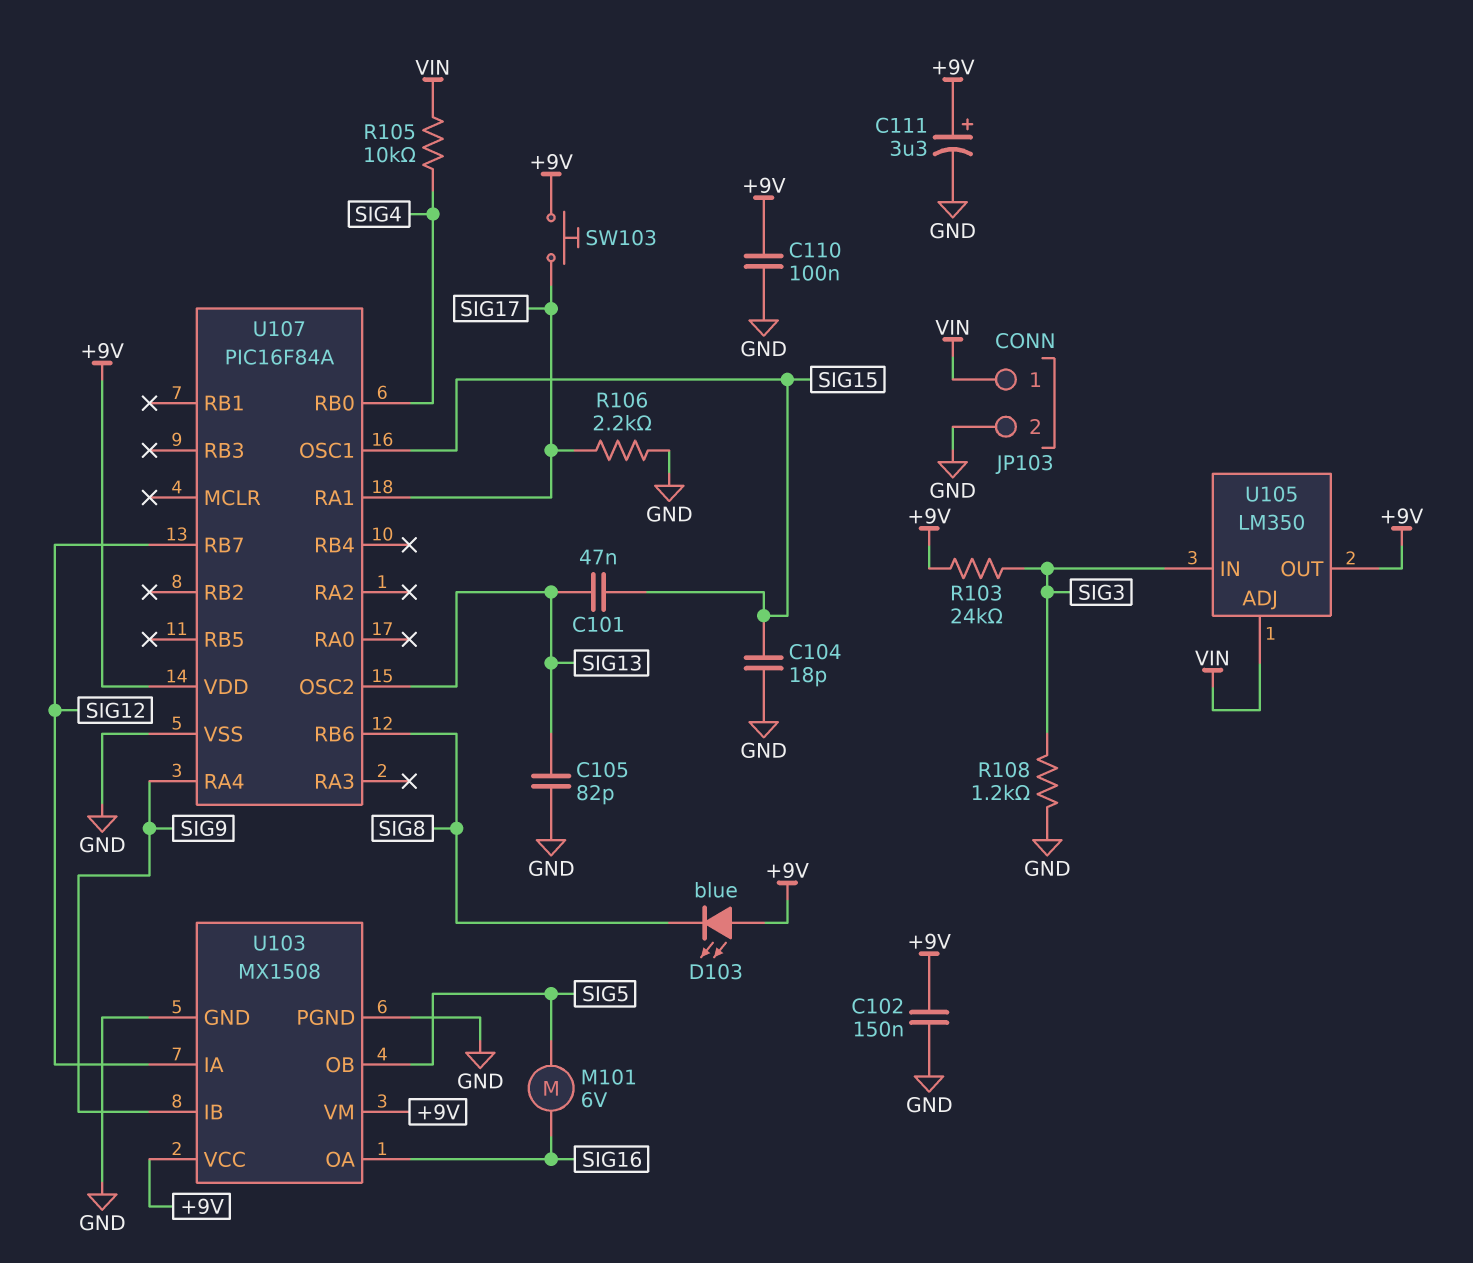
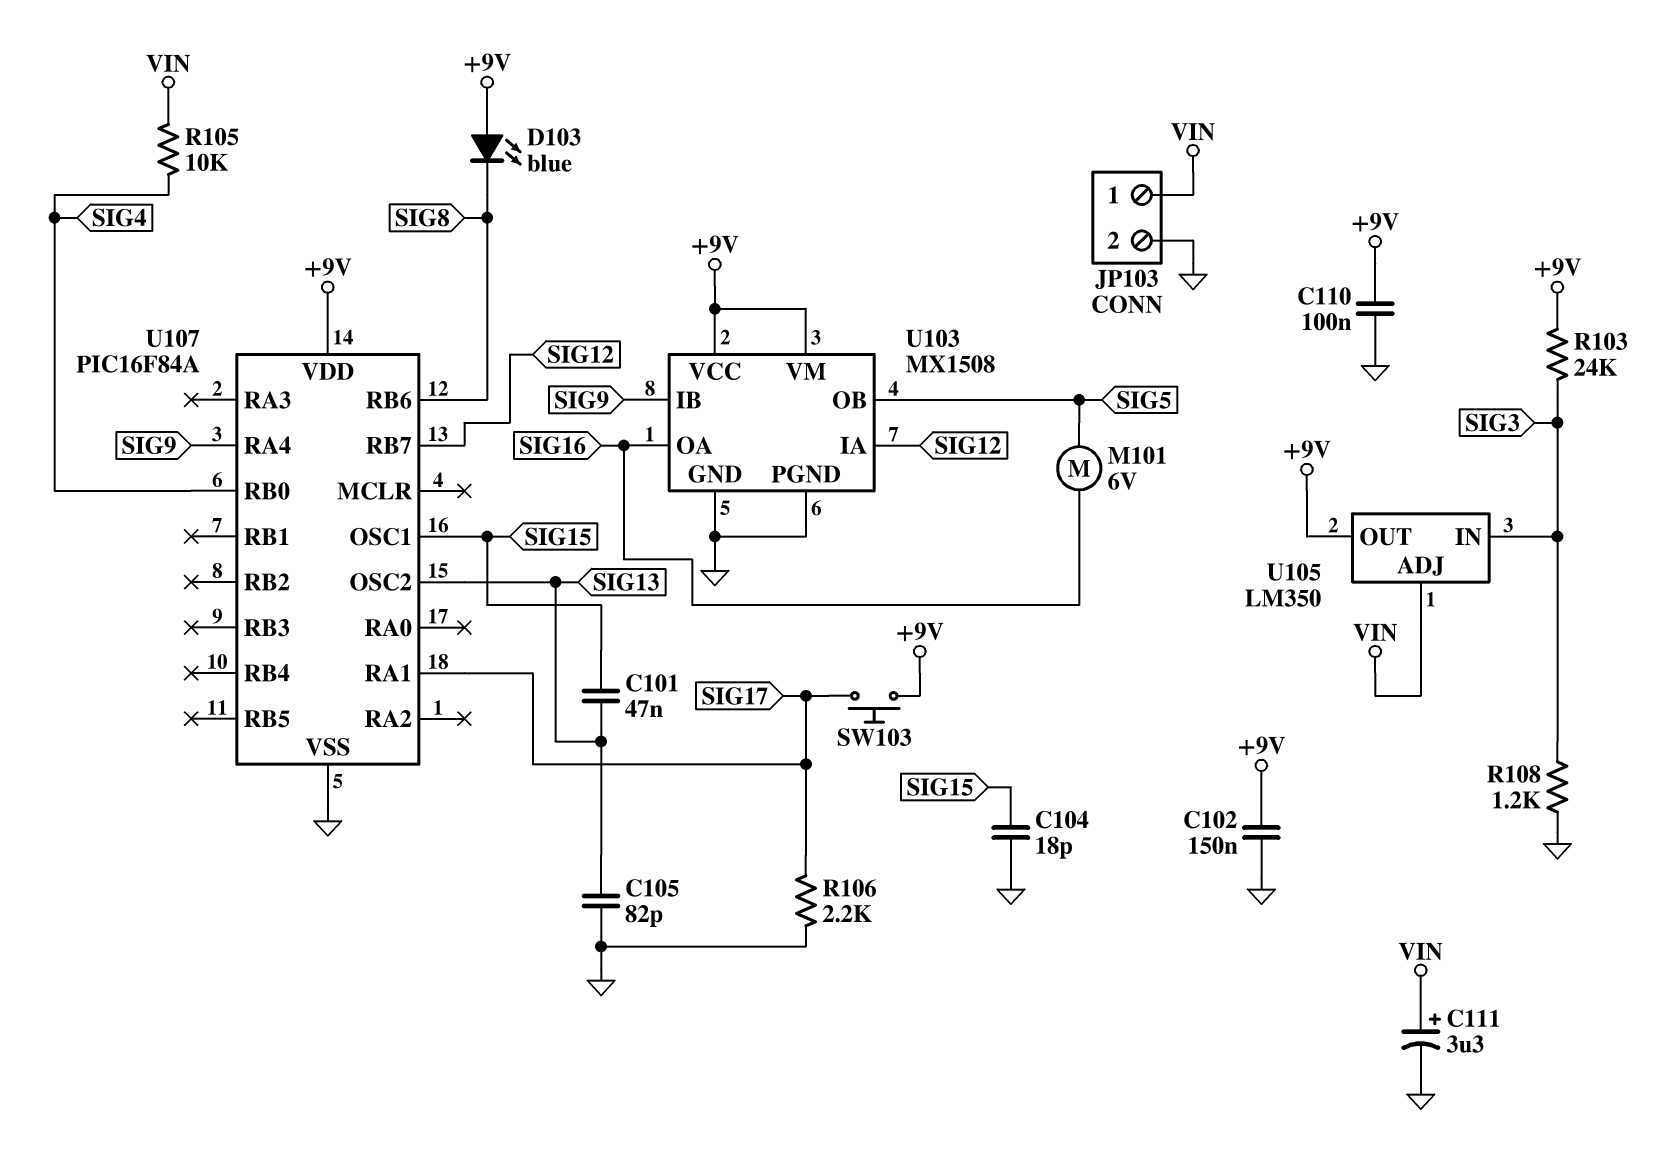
C111: 3.3uF (plus +9V, minus GND) -> 3.3uF (plus VIN, minus GND)

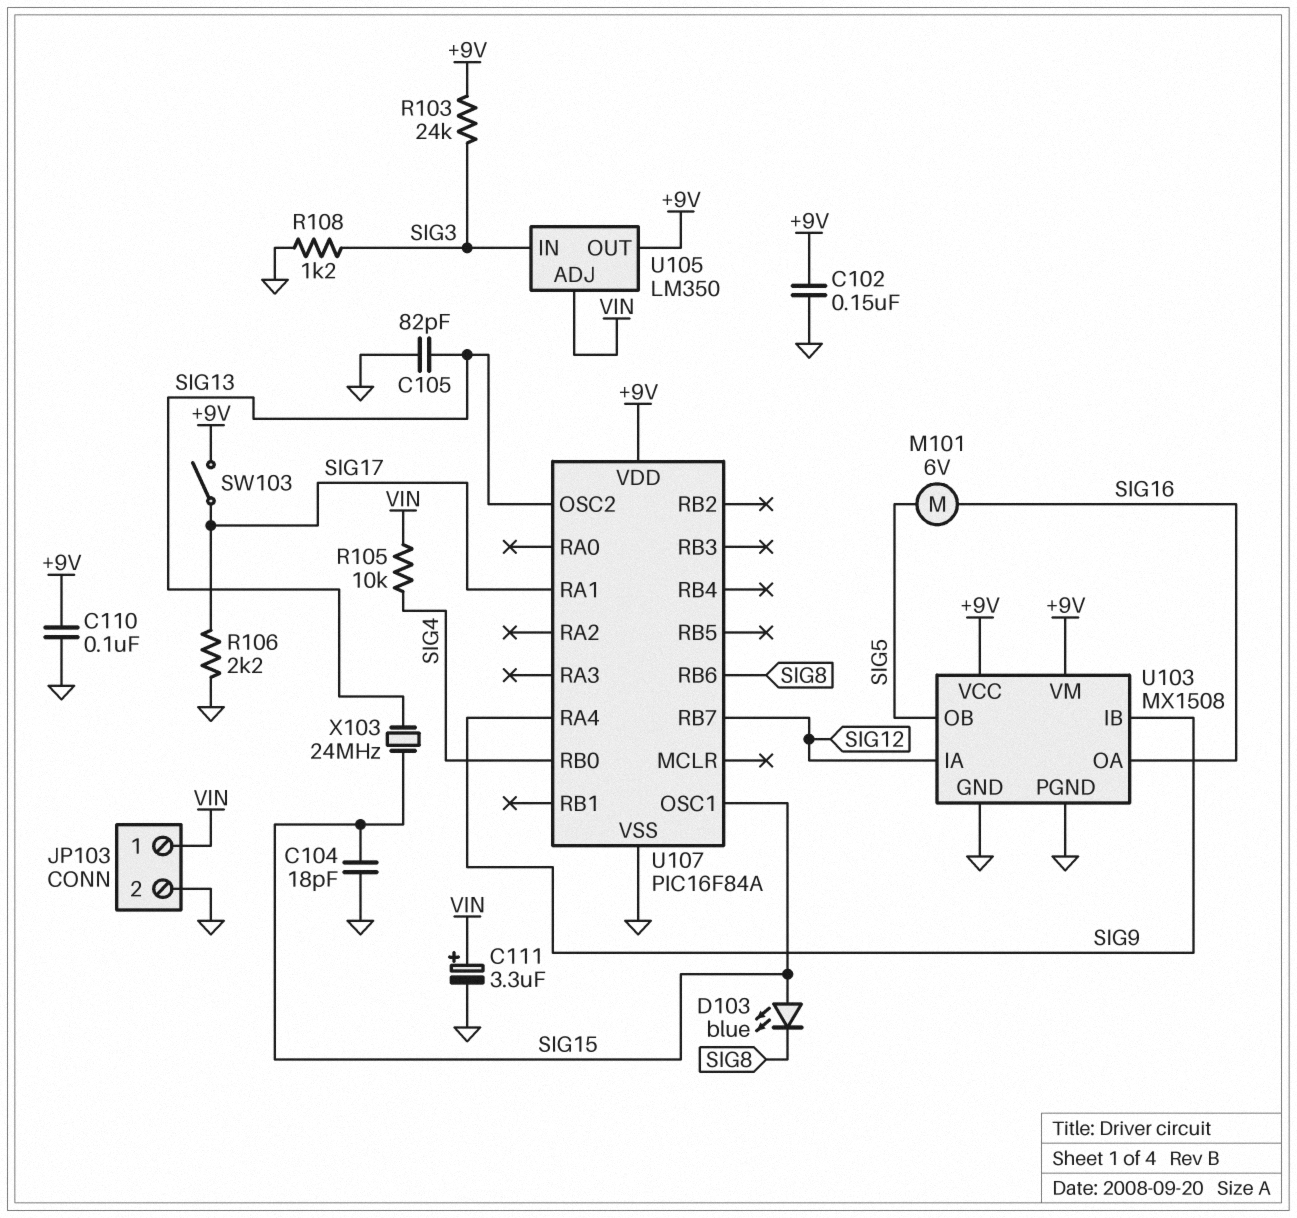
C101: 47nF (SIG13, SIG15) -> none
D103: LED blue (A +9V, K SIG8) -> LED blue (A SIG15, K SIG8)
SW103: button (+9V, SIG17) -> switch (+9V, SIG17)
X103: none -> 24MHz (SIG13, SIG15)

